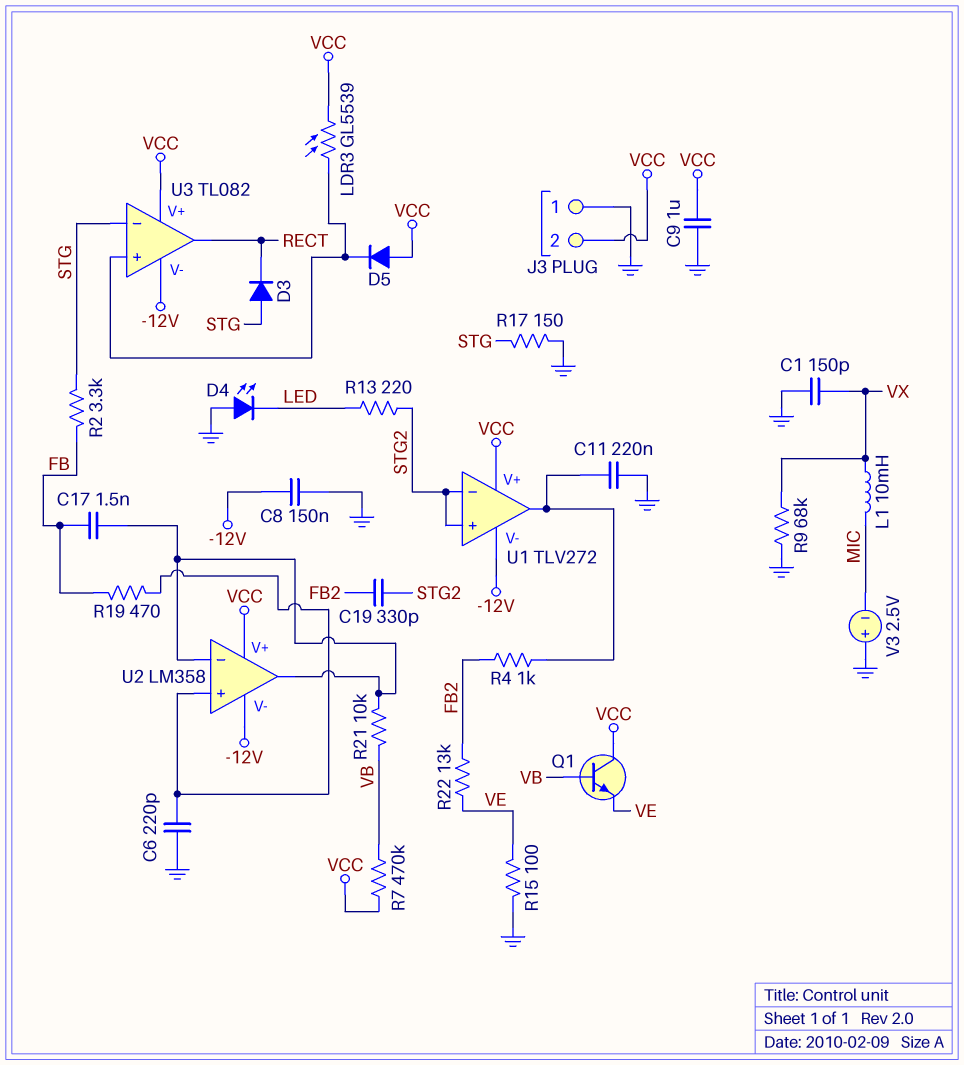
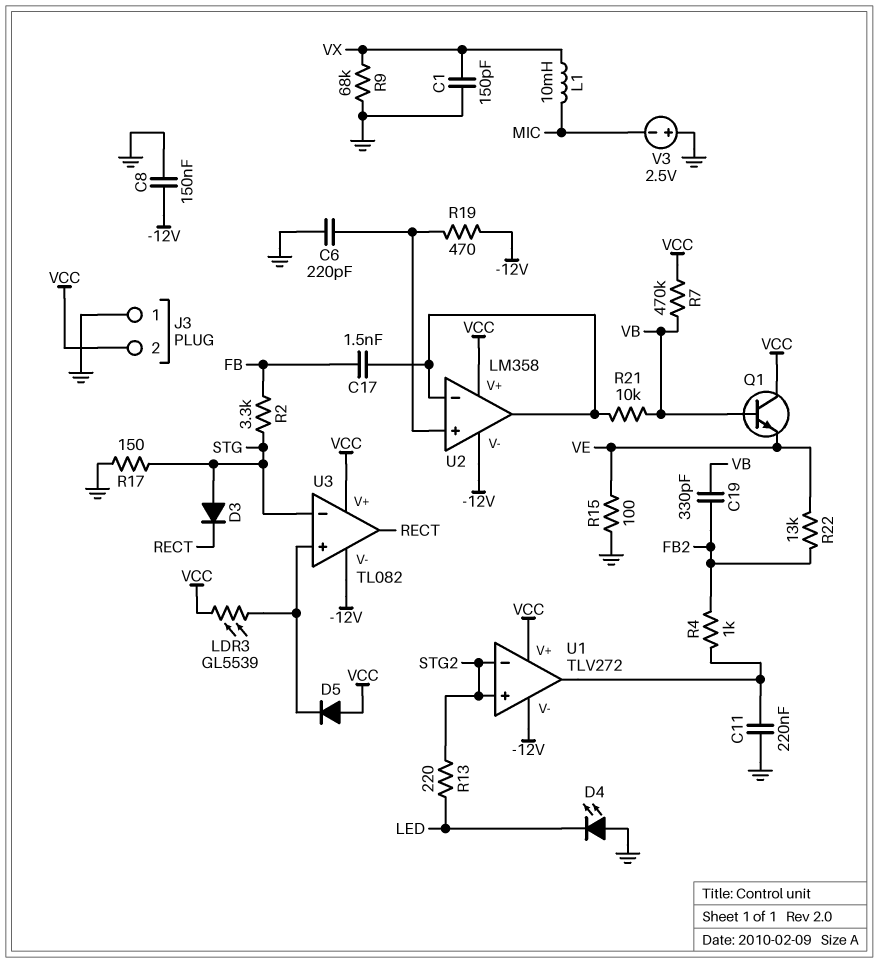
C9: 1uF (GND, VCC) -> none
C19: 330pF (FB2, STG2) -> 330pF (FB2, VB)
R19: 470 (FB, U2/in+) -> 470 (-12V, U2/in+)

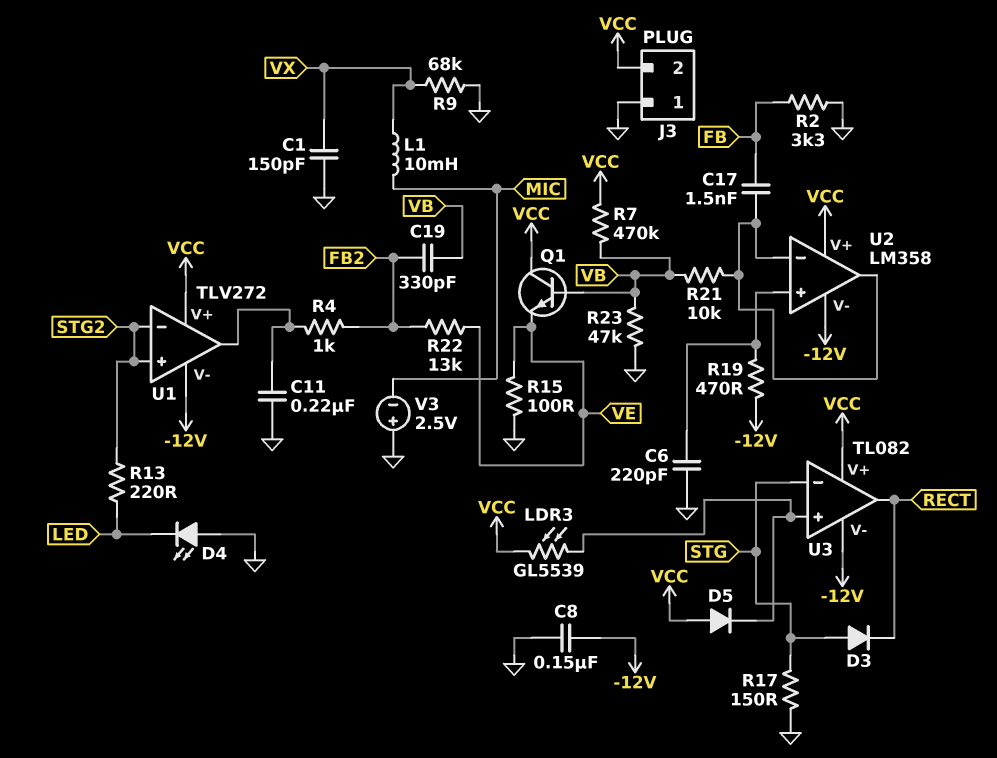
R2: 3.3k (FB, STG) -> 3.3k (FB, GND)
R23: none -> 47k (GND, VB)

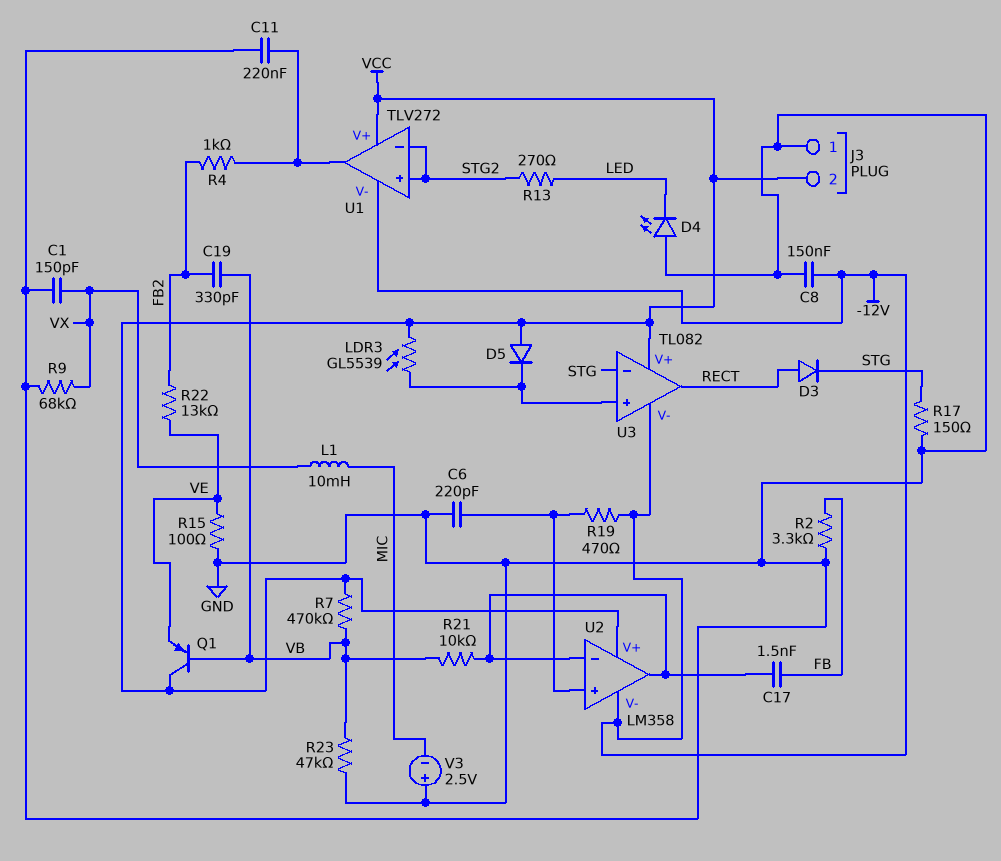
D3: diode (A STG, K RECT) -> diode (A RECT, K STG)
Q1: NPN (B VB, C VCC, E VE) -> PNP (B VB, C VCC, E VE)
R13: 220 (LED, STG2) -> 270 (LED, STG2)

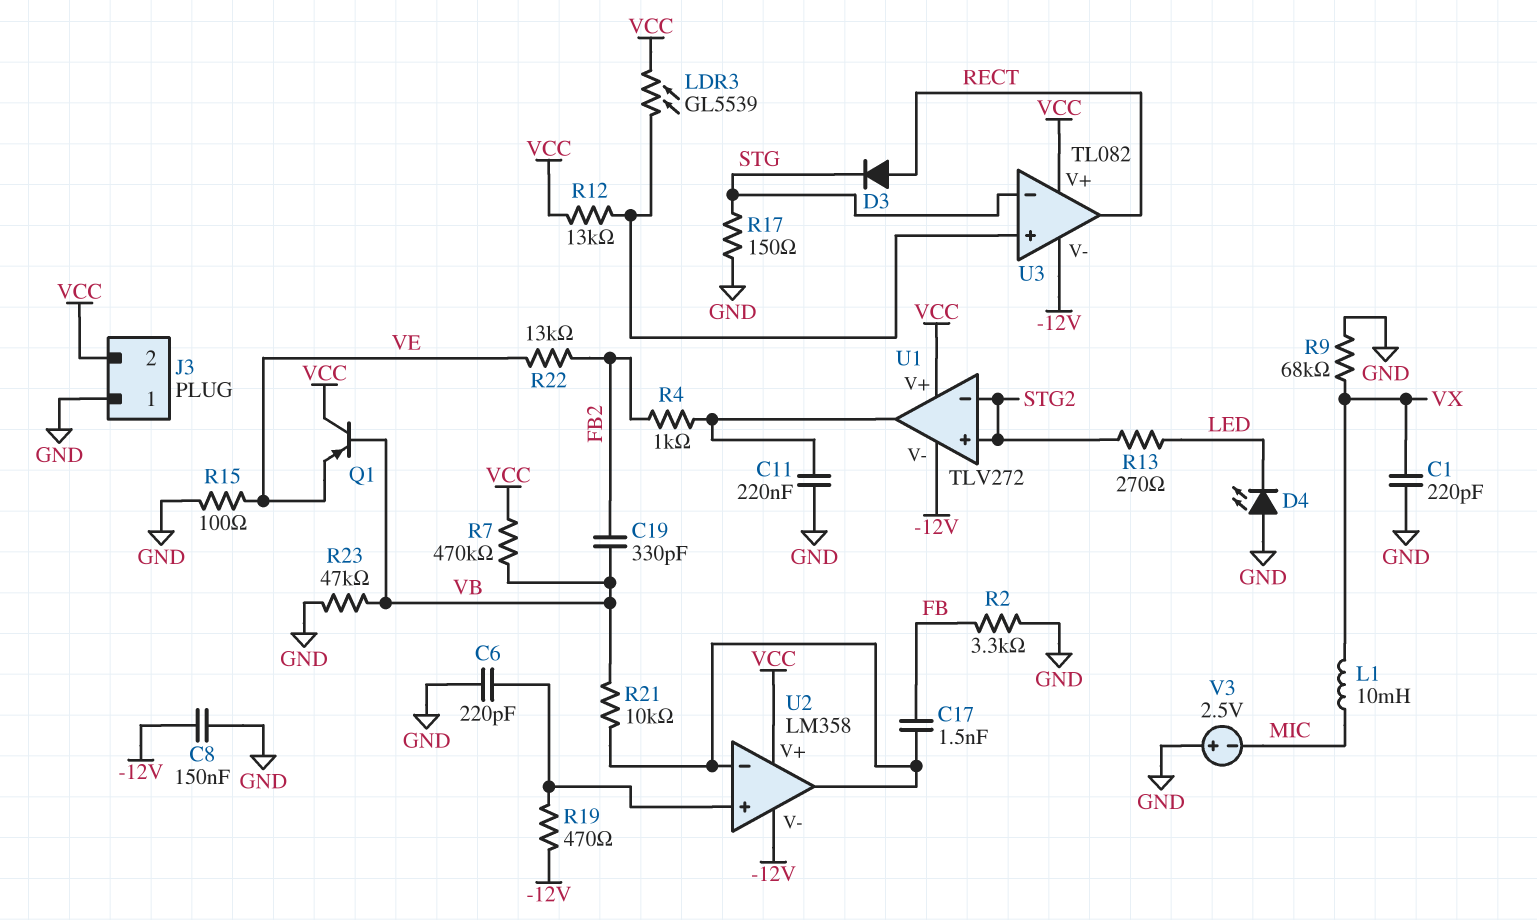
C1: 150pF (GND, VX) -> 220pF (GND, VX)
D5: diode (A VCC, K U3/in+) -> none
R12: none -> 13k (U3/in+, VCC)

